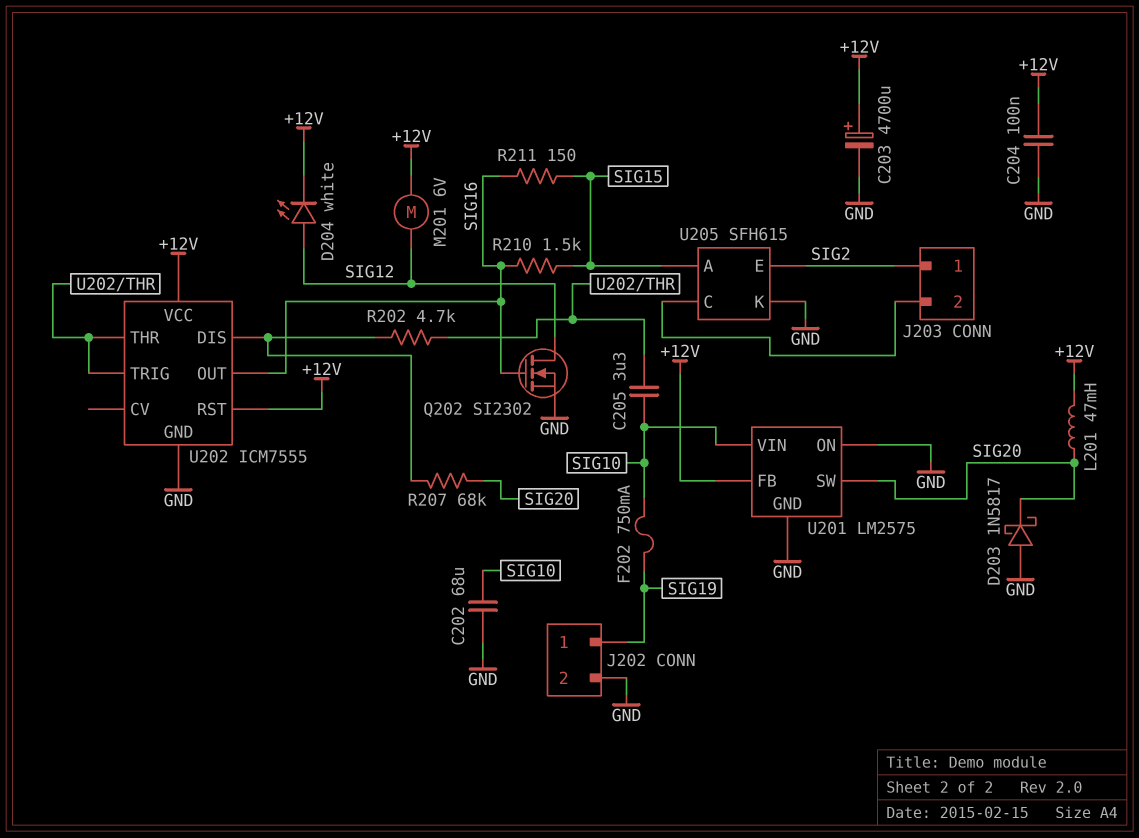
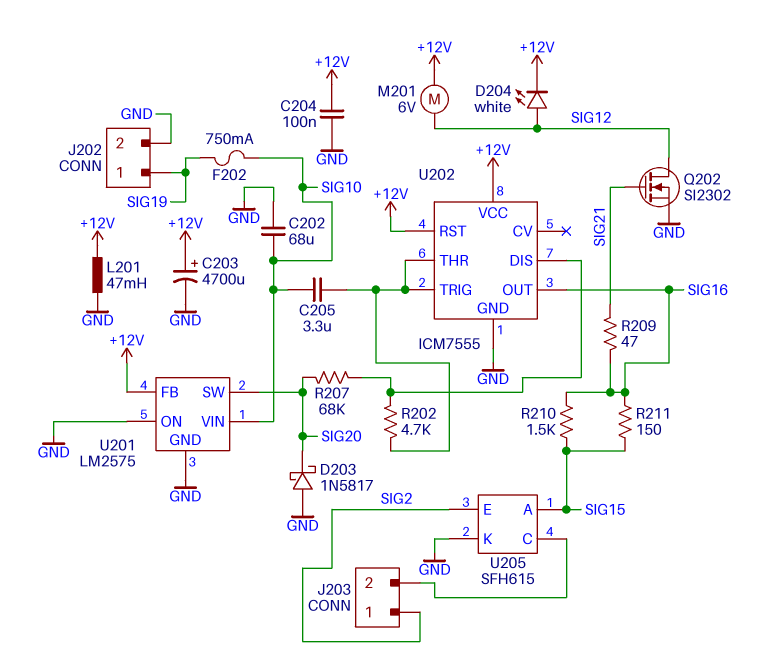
L201: 47mH (+12V, SIG20) -> 47mH (+12V, GND)
Q202: NMOS SI2302 (G SIG16, D SIG12, S GND) -> NMOS SI2302 (G SIG21, D SIG12, S GND)
R209: none -> 47 (SIG16, SIG21)

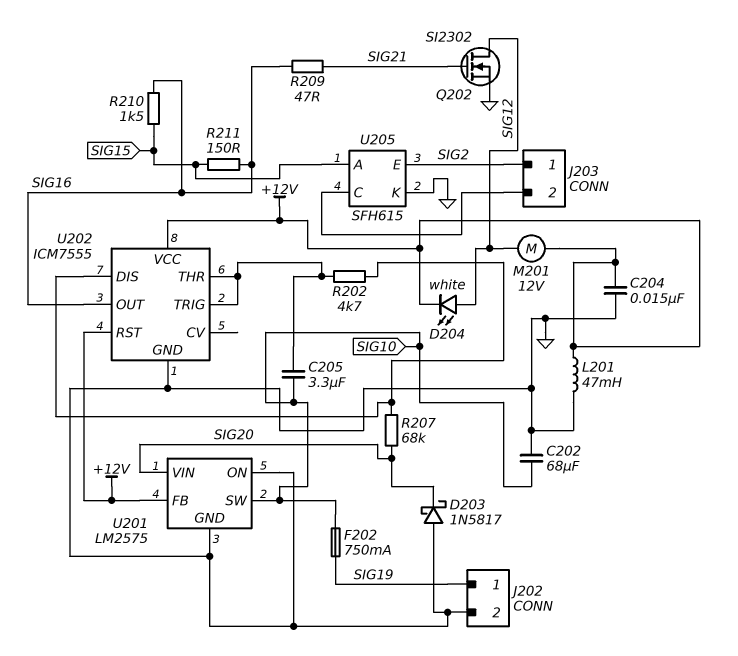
C203: 4700uF (plus +12V, minus GND) -> none
C204: 100nF (+12V, GND) -> 15nF (+12V, GND)
M201: motor 6V (+12V, SIG12) -> motor 12V (+12V, SIG12)
U201 pin SW: SIG20 -> SIG10
U201 pin VIN: SIG10 -> SIG20

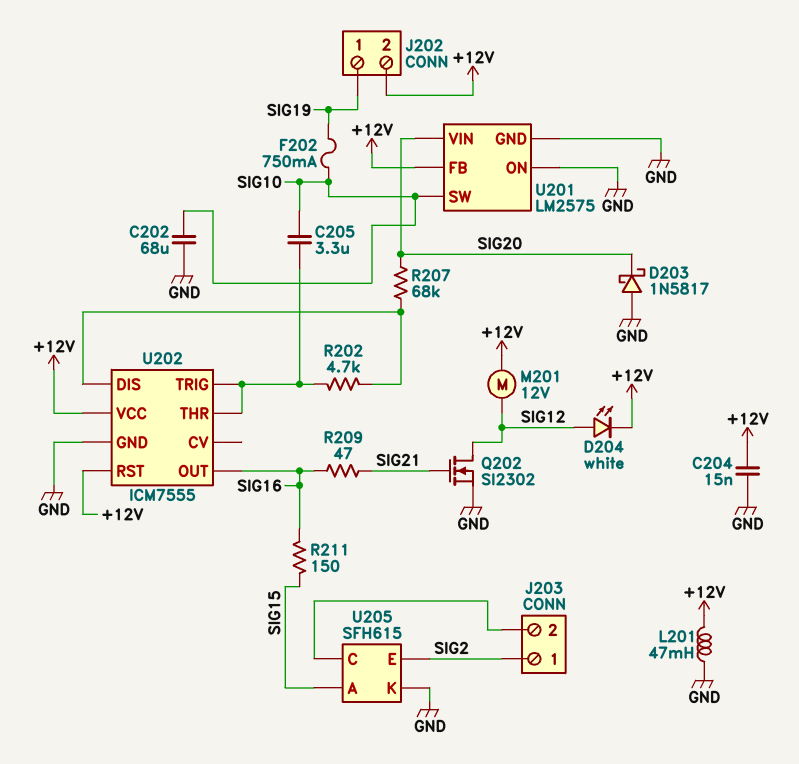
J202 pin 2: GND -> +12V
R210: 1.5k (SIG15, SIG16) -> none

